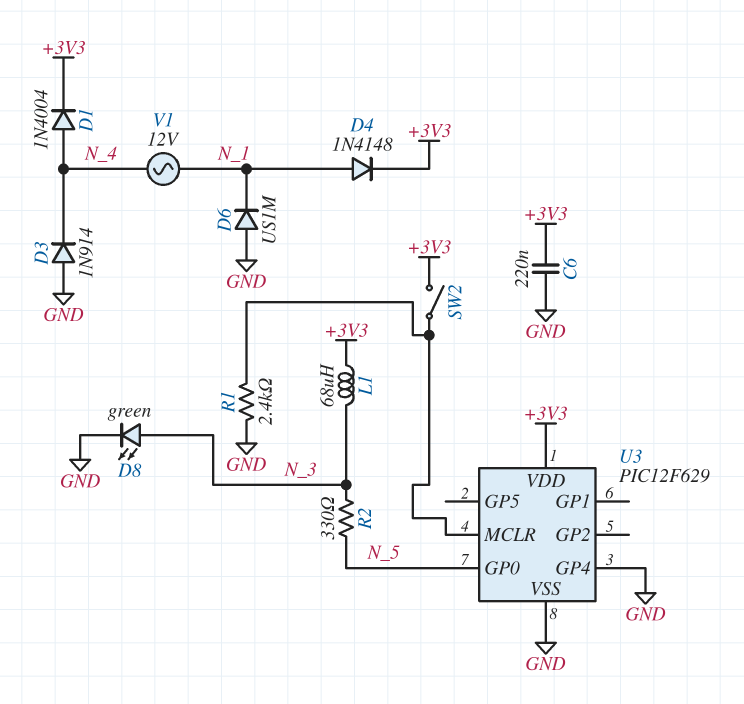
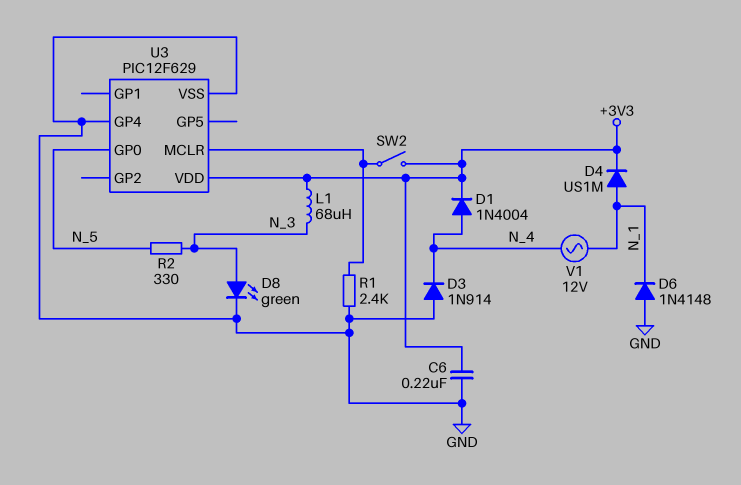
D4: diode 1N4148 (A N_1, K +3V3) -> diode US1M (A N_1, K +3V3)
D6: diode US1M (A GND, K N_1) -> diode 1N4148 (A GND, K N_1)

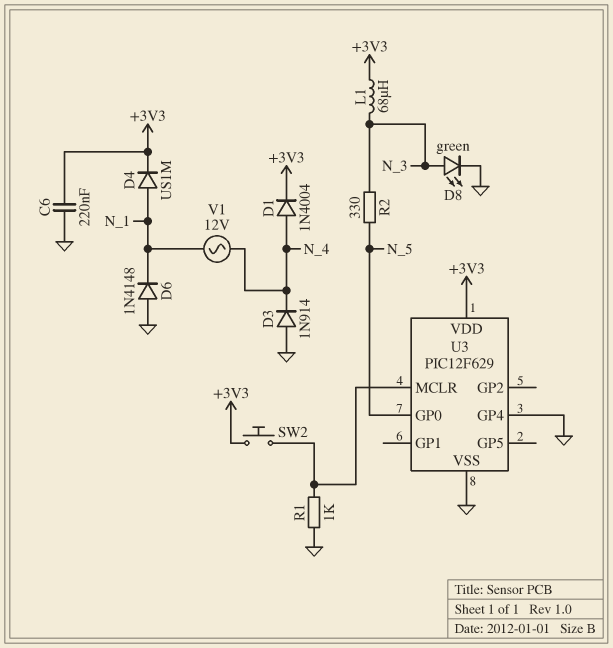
R1: 2.4k (GND, U3/MCLR) -> 1k (GND, U3/MCLR)
SW2: switch (+3V3, U3/MCLR) -> button (+3V3, U3/MCLR)

